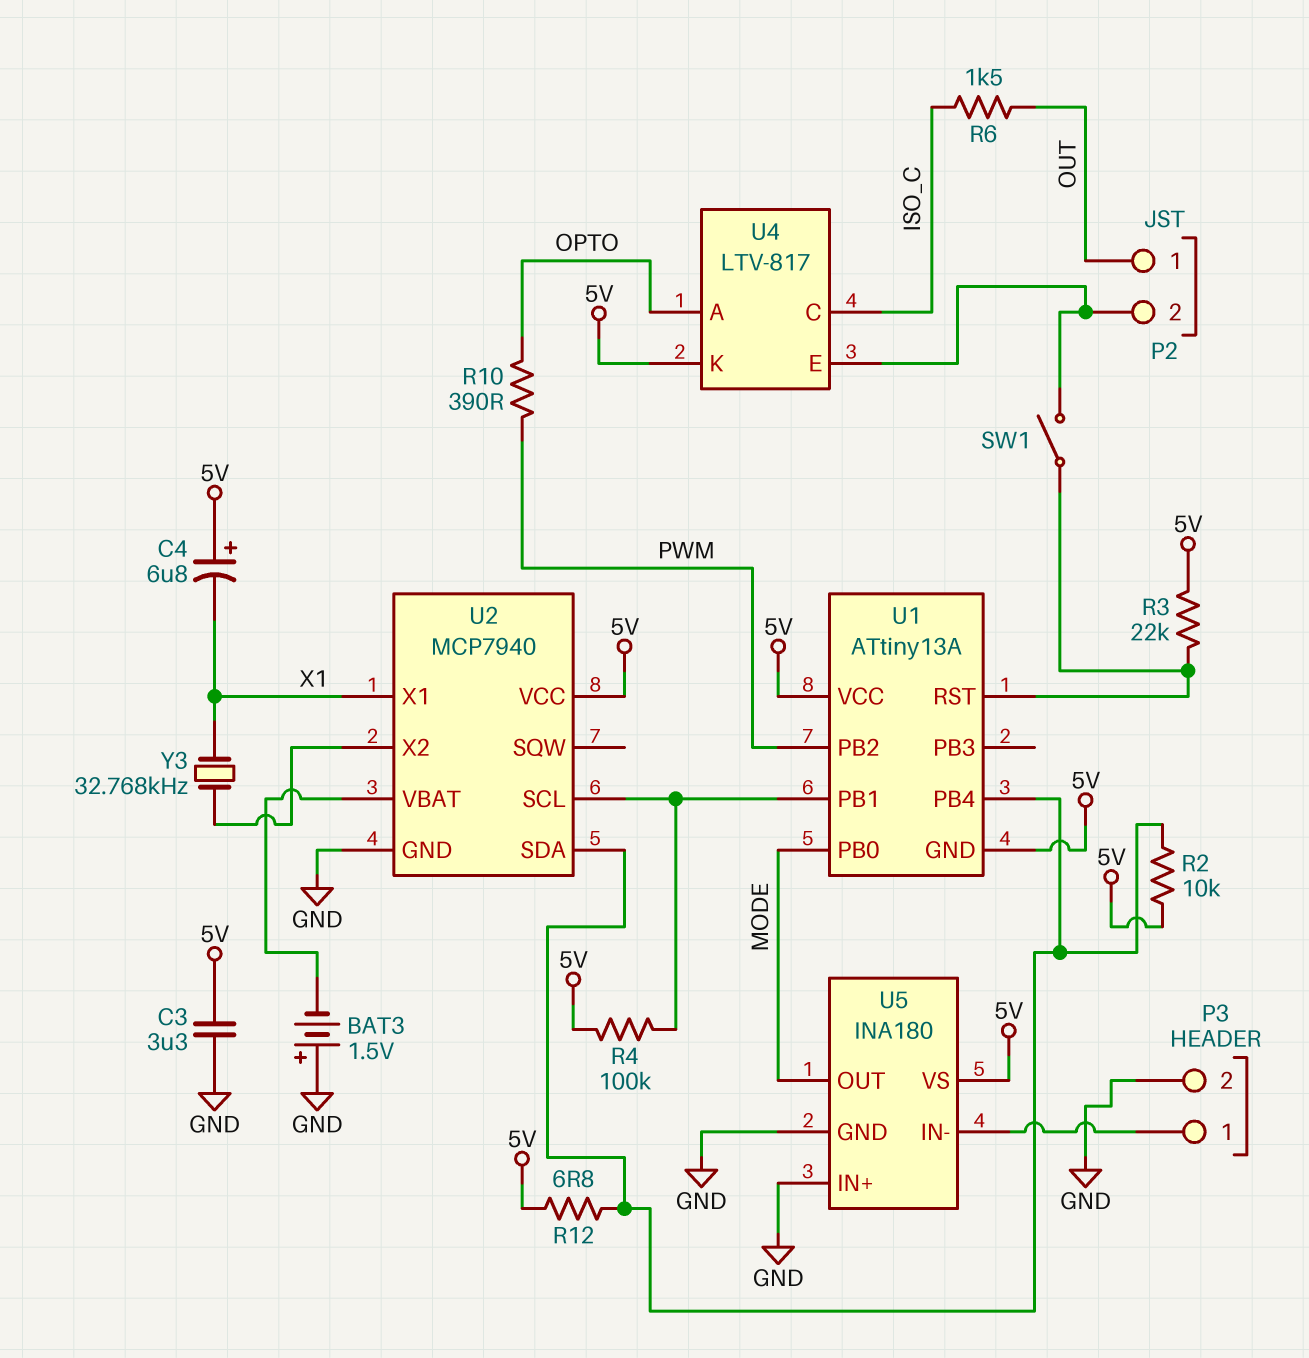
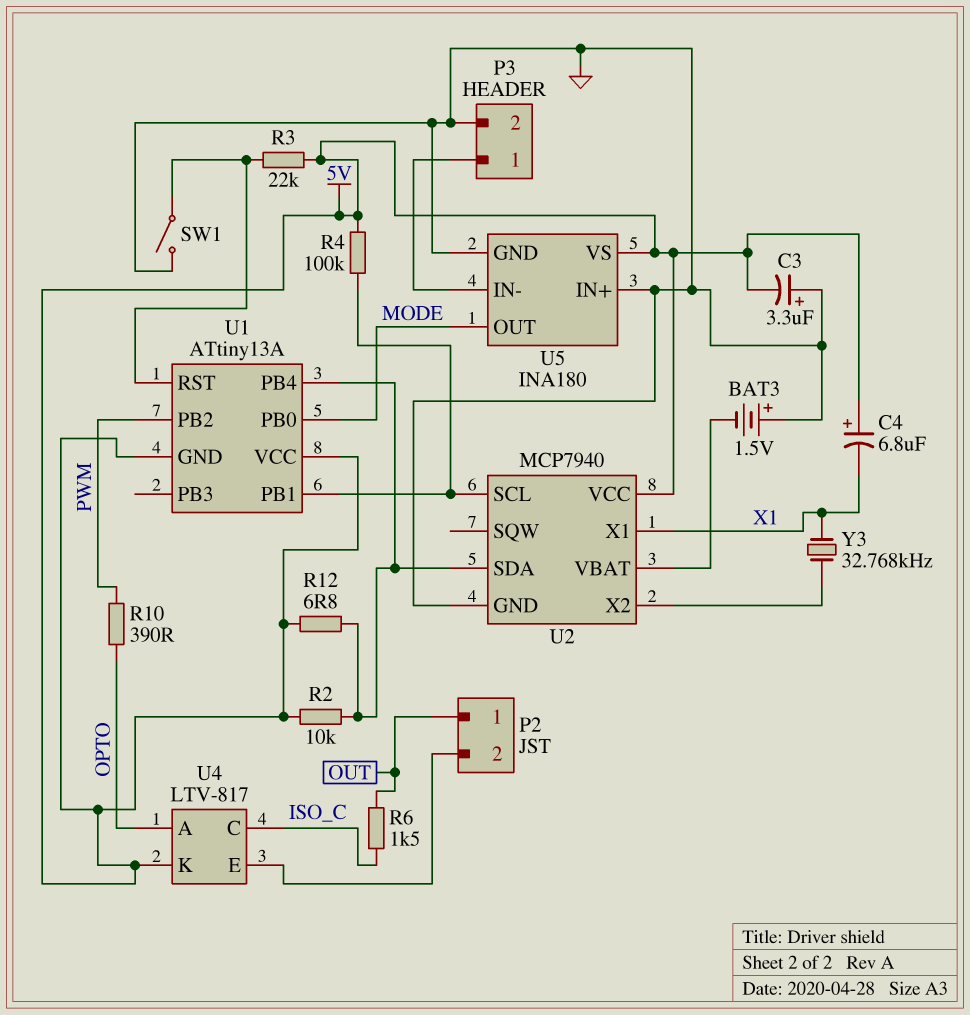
C3: 3.3uF (5V, GND) -> 3.3uF (plus GND, minus 5V)
SW1: switch (P2/2, U1/RST) -> switch (GND, U1/RST)

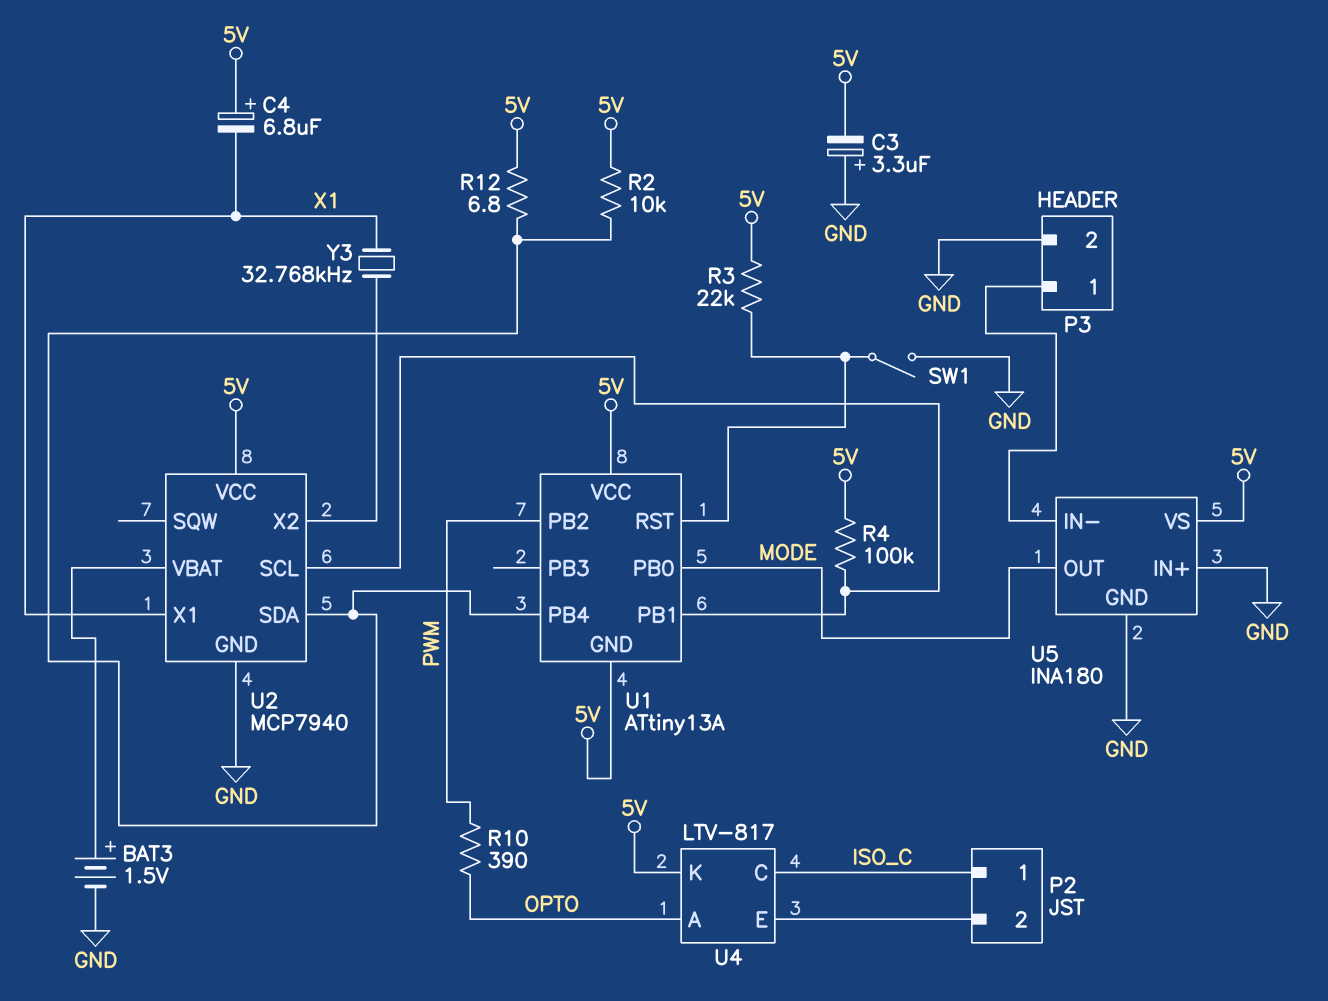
BAT3: 1.5V (plus GND, minus U2/VBAT) -> 1.5V (plus U2/VBAT, minus GND)
P2 pin 1: OUT -> ISO_C
R6: 1.5k (ISO_C, OUT) -> none

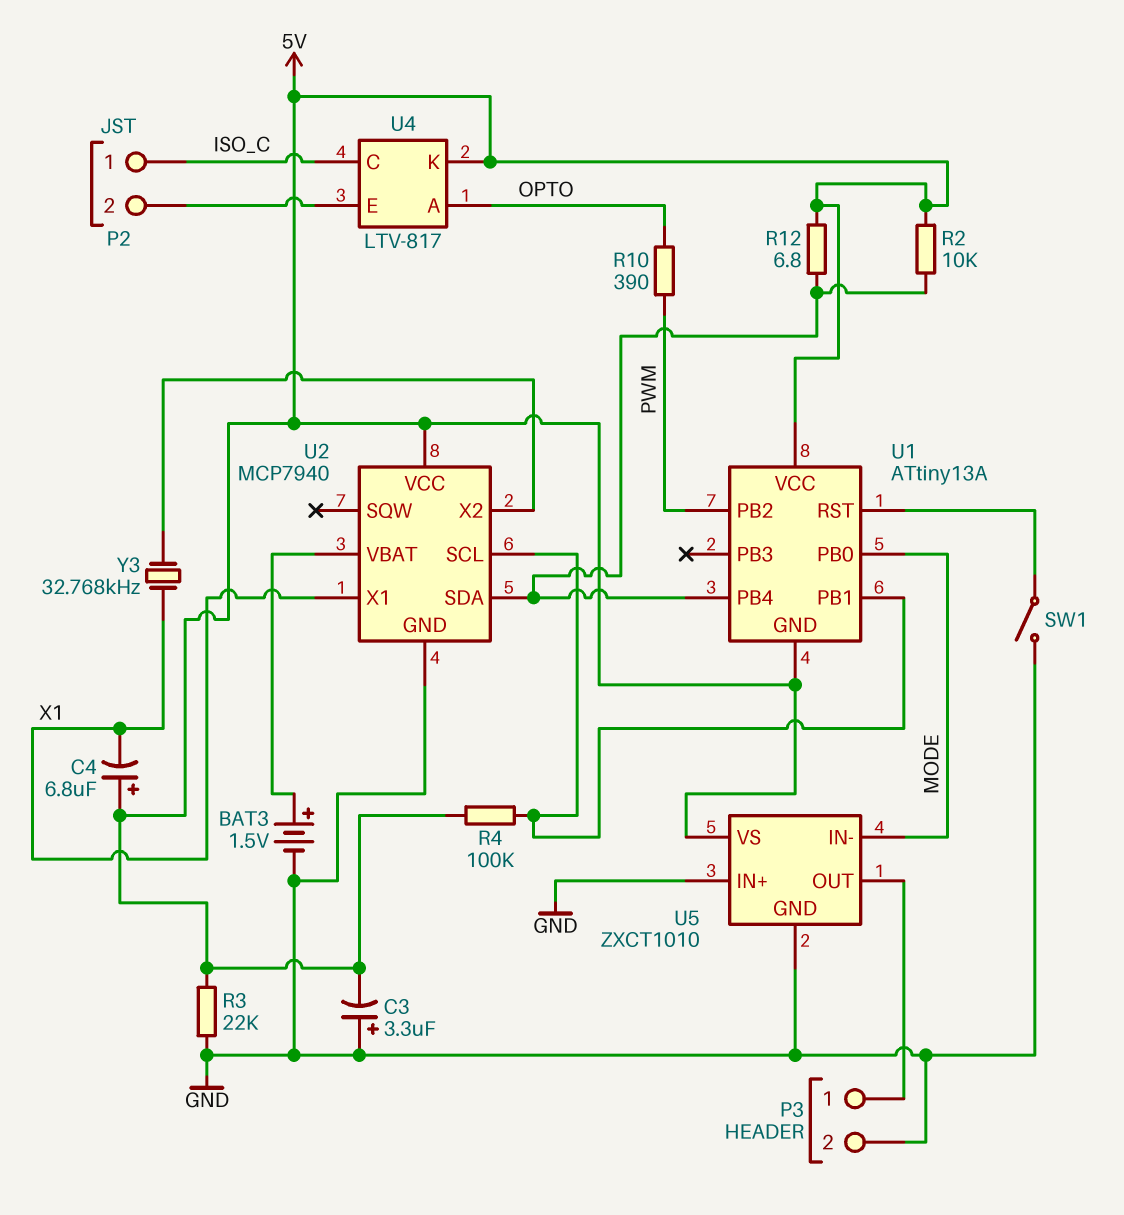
R3: 22k (5V, U1/RST) -> 22k (5V, GND)
U5: INA180 -> ZXCT1010
U5 pin IN-: P3/1 -> MODE
U5 pin OUT: MODE -> P3/1

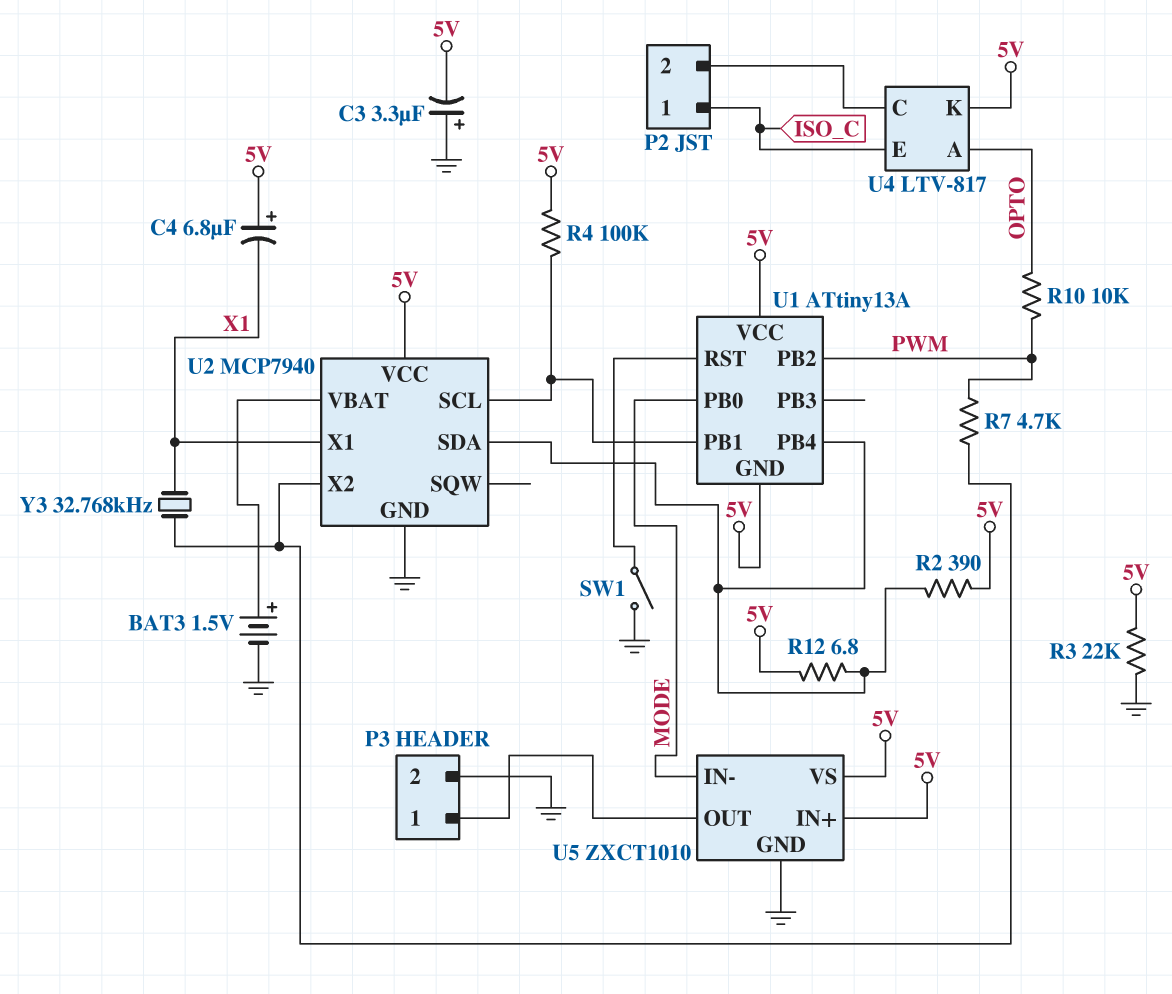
R2: 10k (5V, U1/PB4) -> 390 (5V, U1/PB4)
R7: none -> 4.7k (PWM, U2/X2)
R10: 390 (OPTO, PWM) -> 10k (OPTO, PWM)
U4 pin C: ISO_C -> P2/2
U4 pin E: P2/2 -> ISO_C
U5 pin IN+: GND -> 5V

